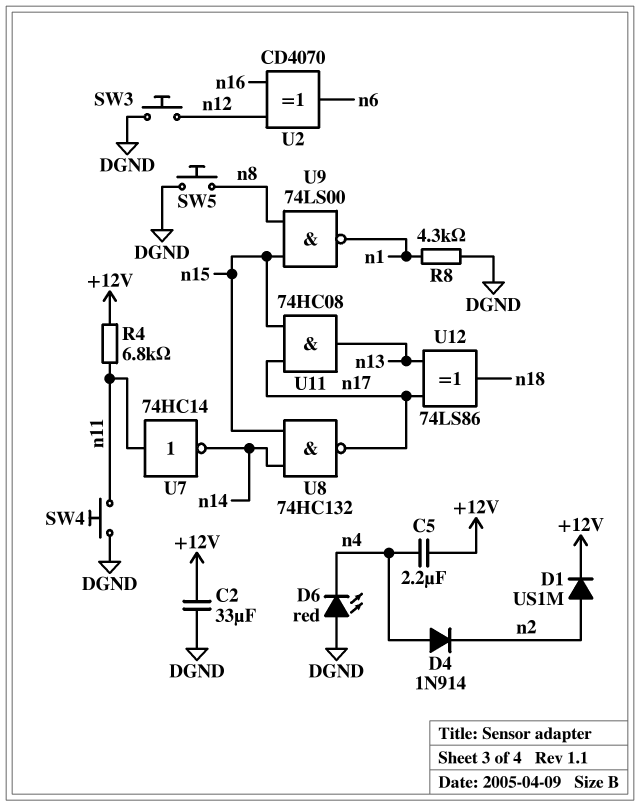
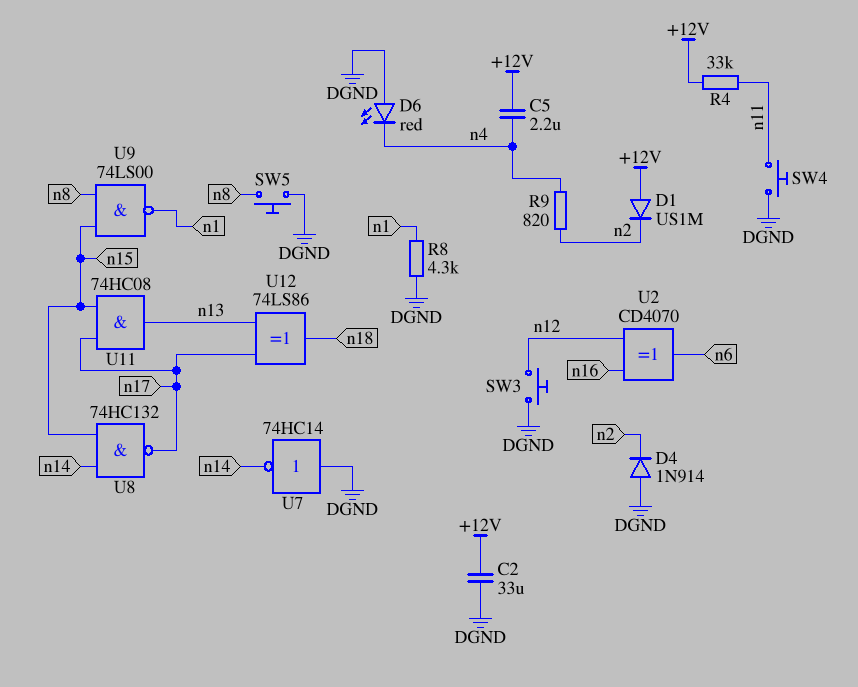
D1: diode US1M (A n2, K +12V) -> diode US1M (A +12V, K n2)
D4: diode 1N914 (A n4, K n2) -> diode 1N914 (A DGND, K n2)
R4: 6.8k (+12V, n11) -> 33k (+12V, n11)
R9: none -> 820 (n2, n4)
U7: NOT 74HC14 (in n11, out n14) -> NOT 74HC14 (in DGND, out n14)

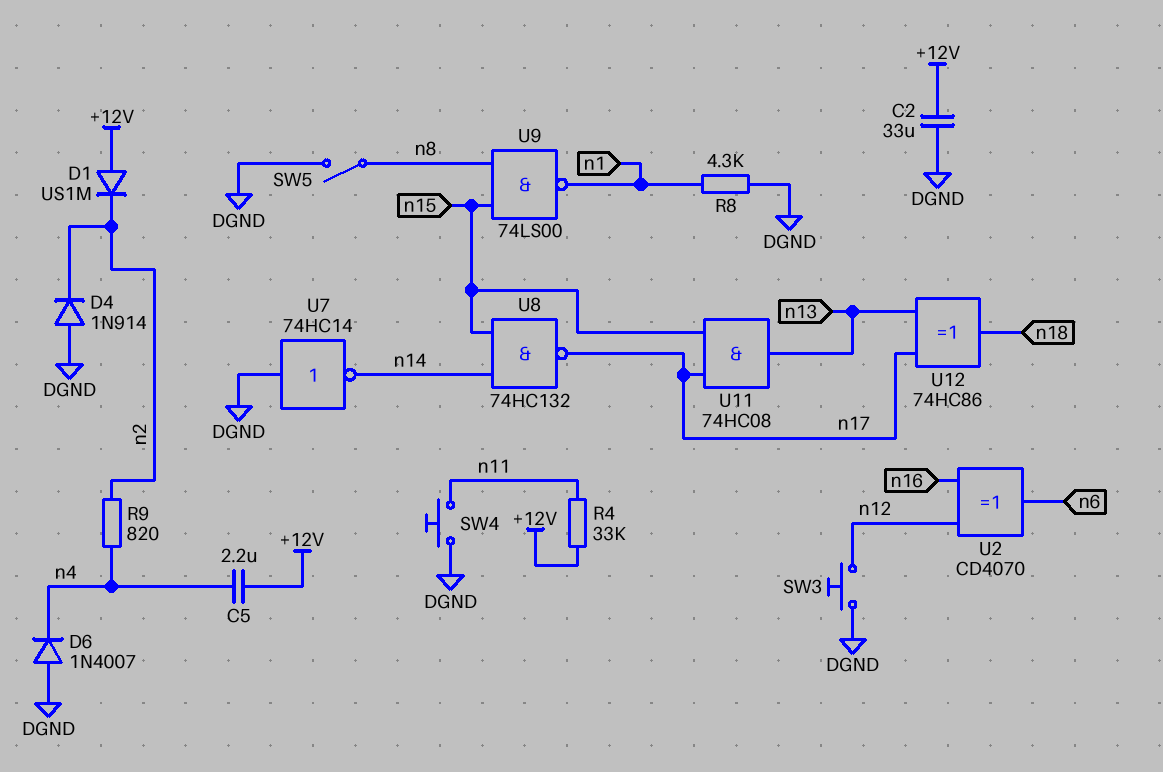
D6: LED red (A DGND, K n4) -> diode 1N4007 (A DGND, K n4)
SW5: button (DGND, n8) -> switch (DGND, n8)
U12: XOR 74LS86 (in n13, in n17, out n18) -> XOR 74HC86 (in n13, in n17, out n18)

